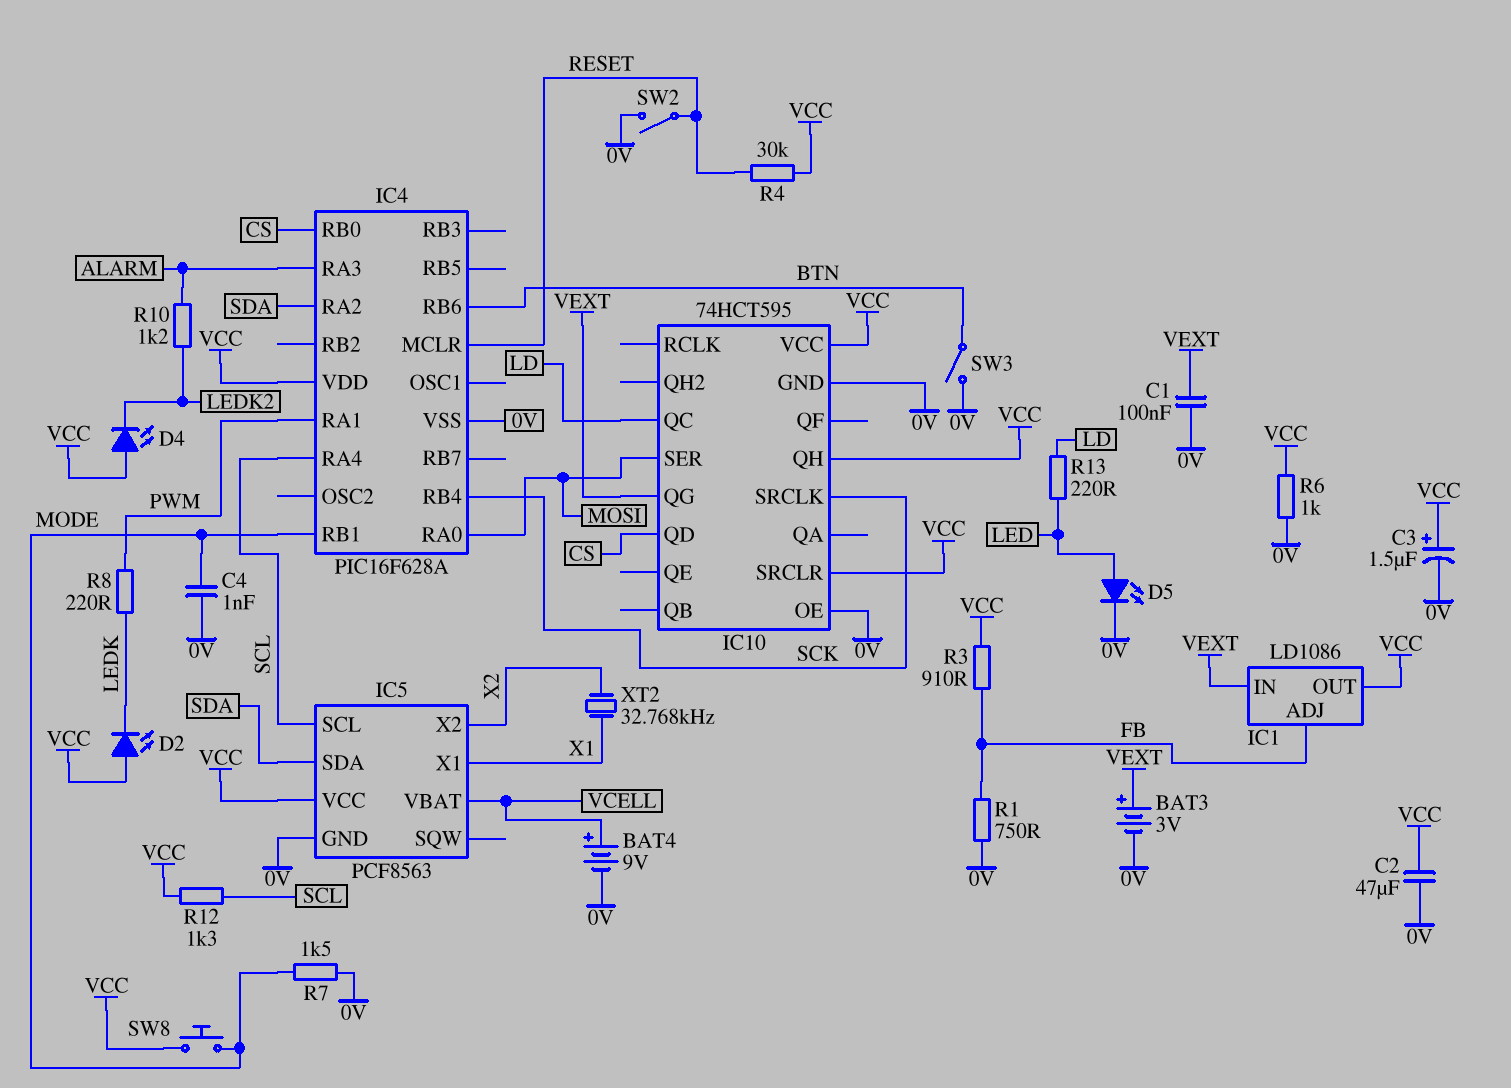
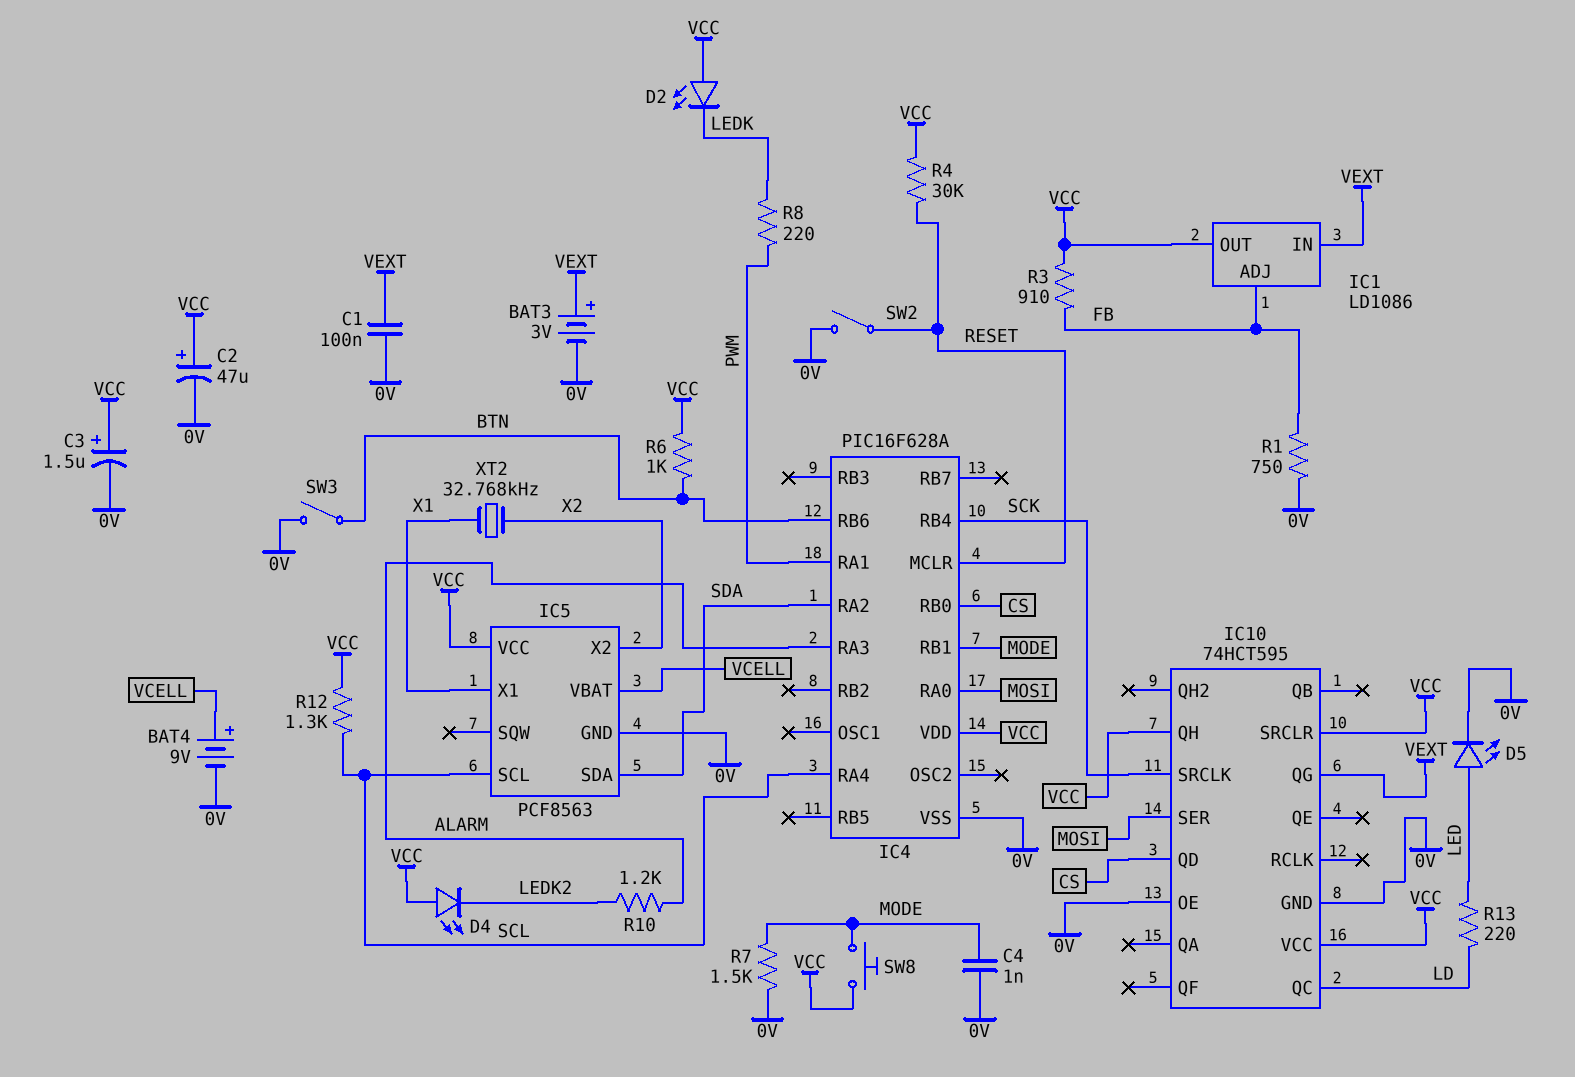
C2: 47uF (0V, VCC) -> 47uF (plus VCC, minus 0V)
R6: 1k (0V, VCC) -> 1k (BTN, VCC)

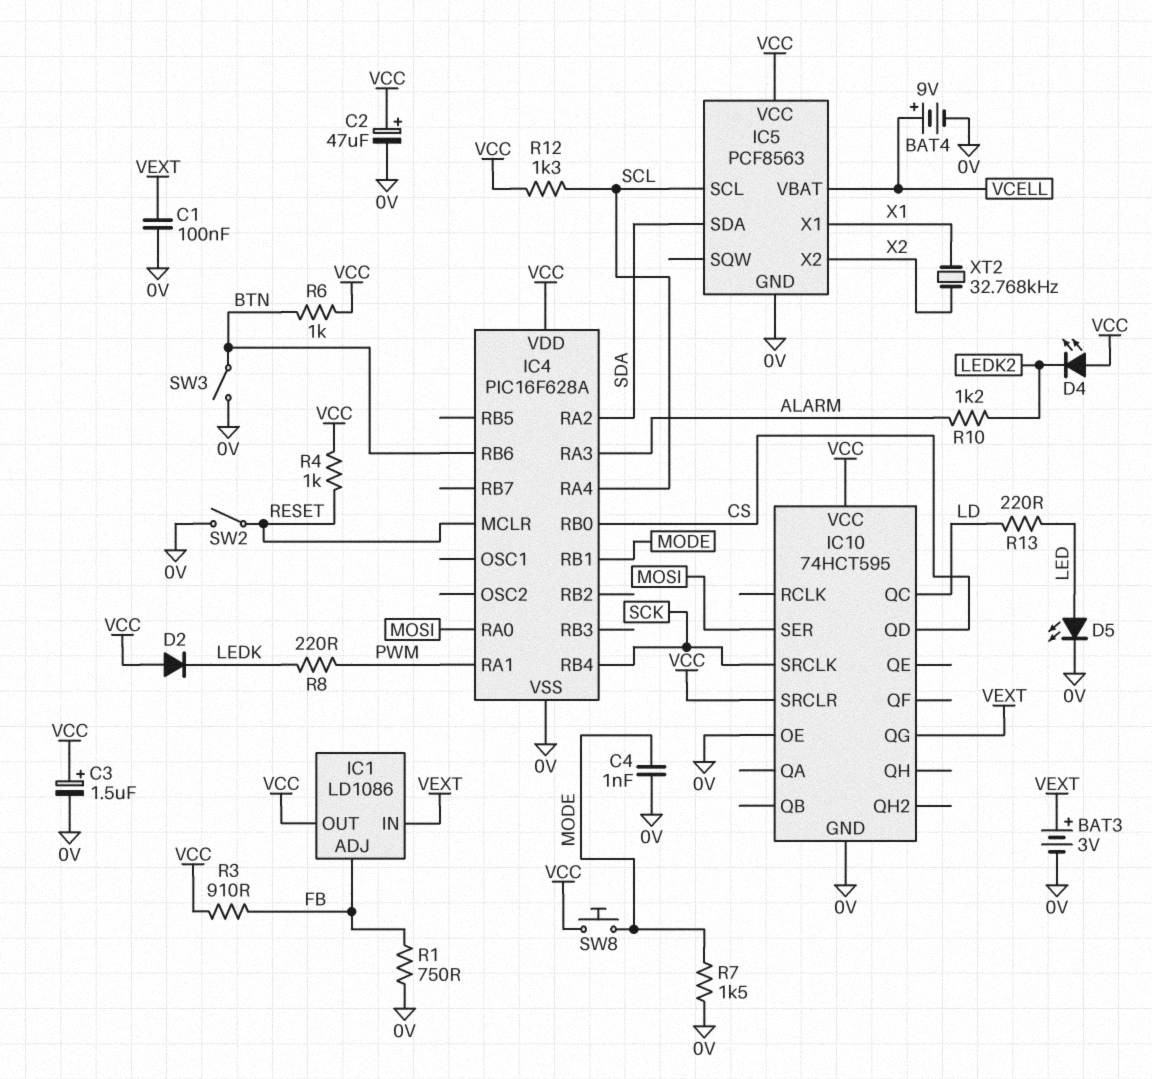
D2: LED (A VCC, K LEDK) -> diode (A VCC, K LEDK)
IC10 pin QH: VCC -> none
R4: 30k (RESET, VCC) -> 1k (RESET, VCC)

